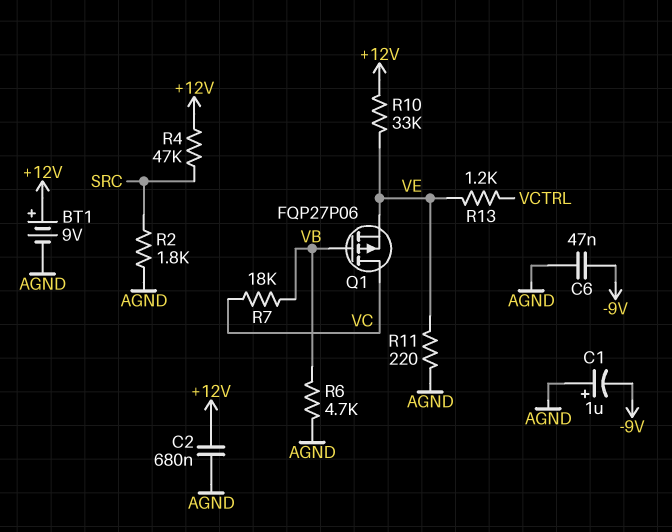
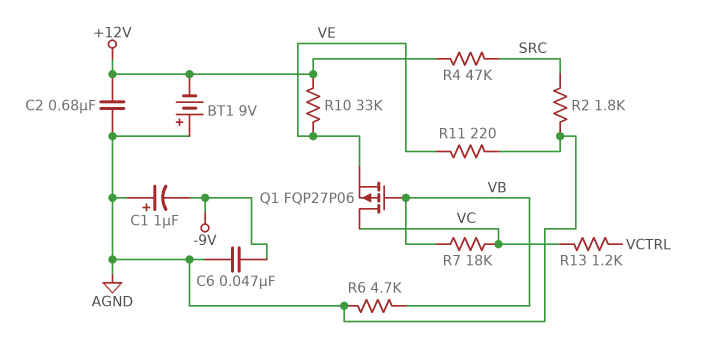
BT1: 9V (plus +12V, minus AGND) -> 9V (plus AGND, minus +12V)
R13: 1.2k (VCTRL, VE) -> 1.2k (VC, VCTRL)

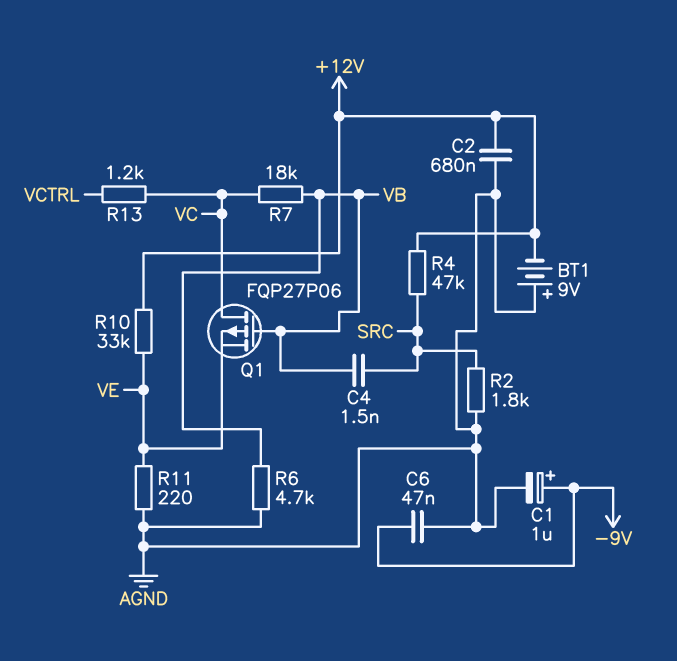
C1: 1uF (plus AGND, minus -9V) -> 1uF (plus -9V, minus AGND)
C4: none -> 1.5nF (SRC, VB)

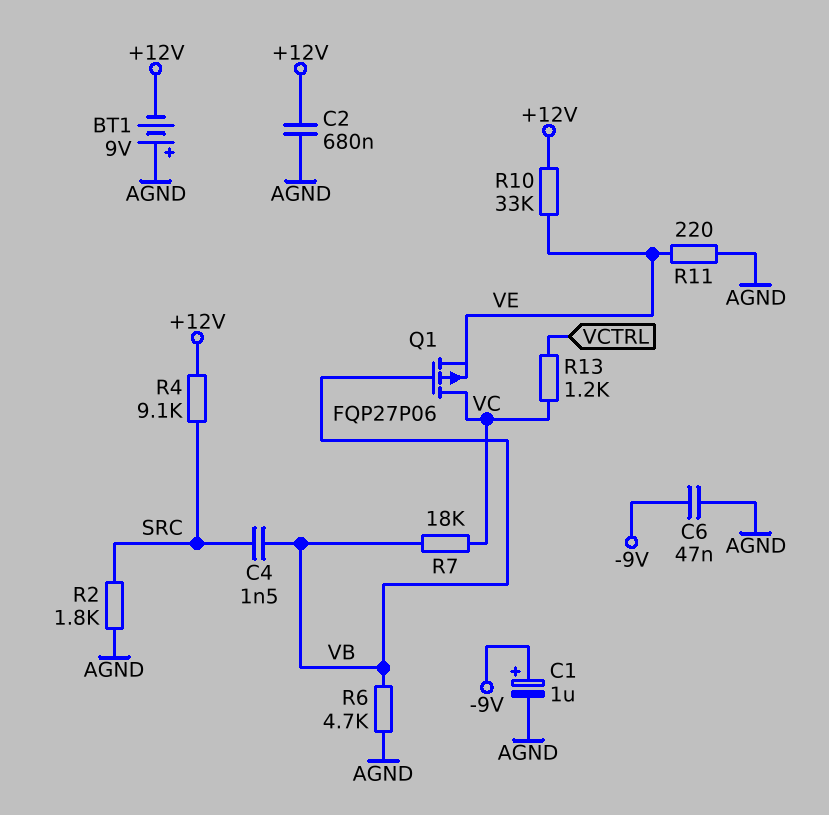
R4: 47k (+12V, SRC) -> 9.1k (+12V, SRC)

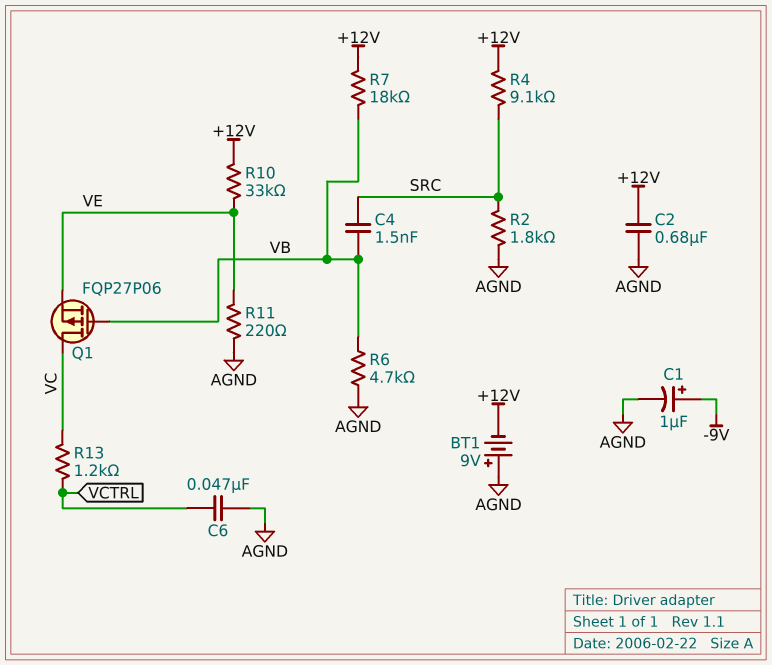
C6: 47nF (-9V, AGND) -> 47nF (AGND, VCTRL)
R7: 18k (VB, VC) -> 18k (+12V, VB)

